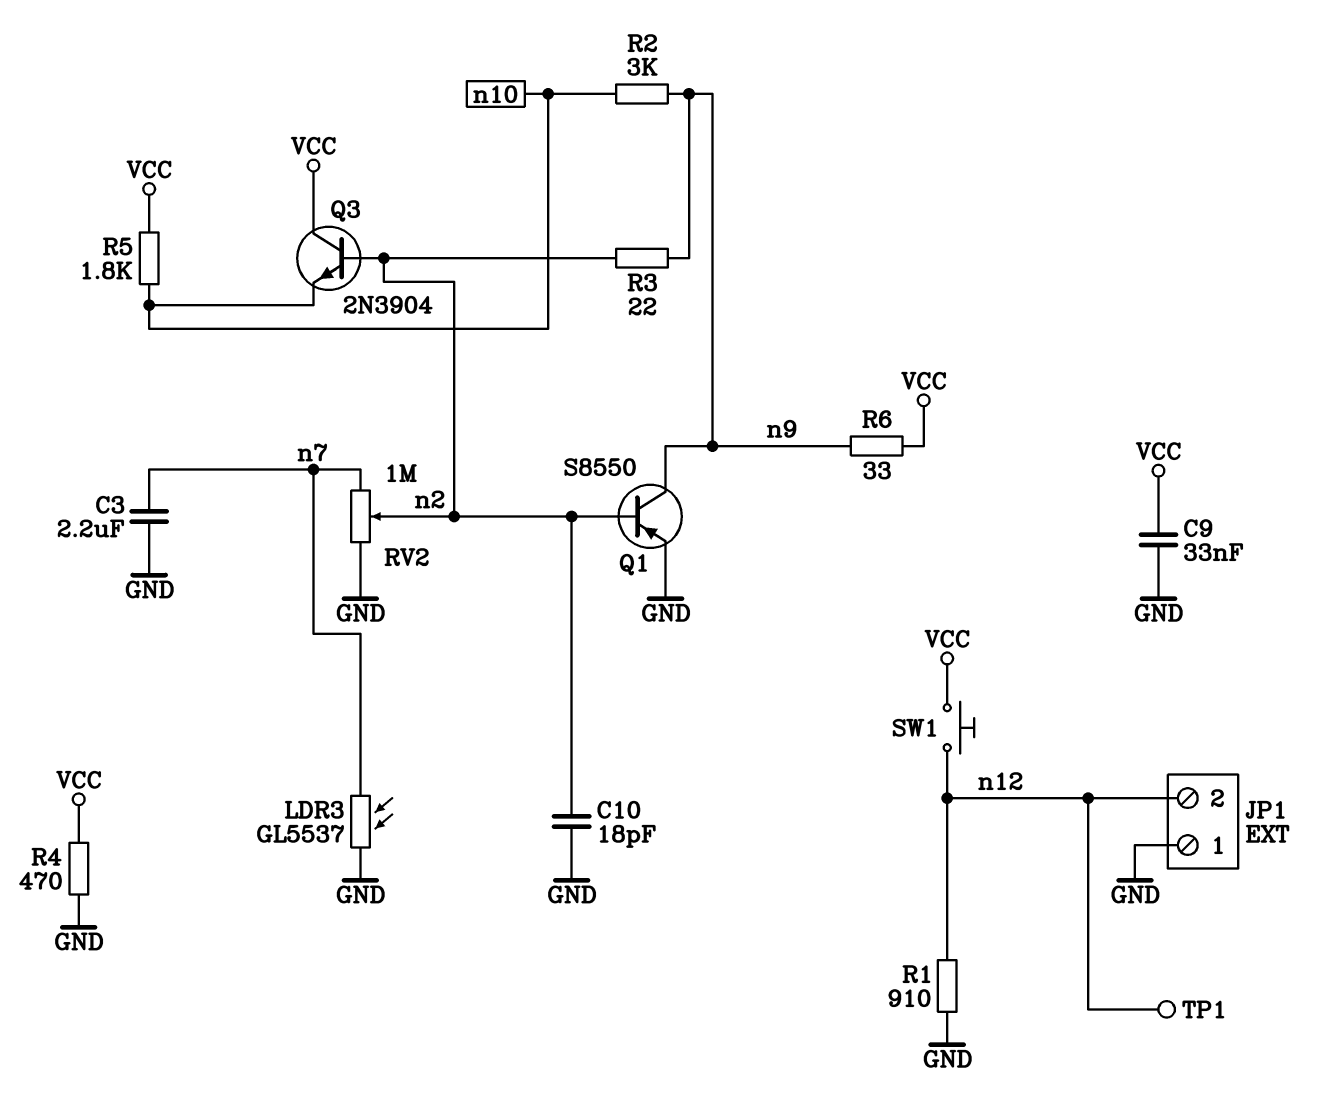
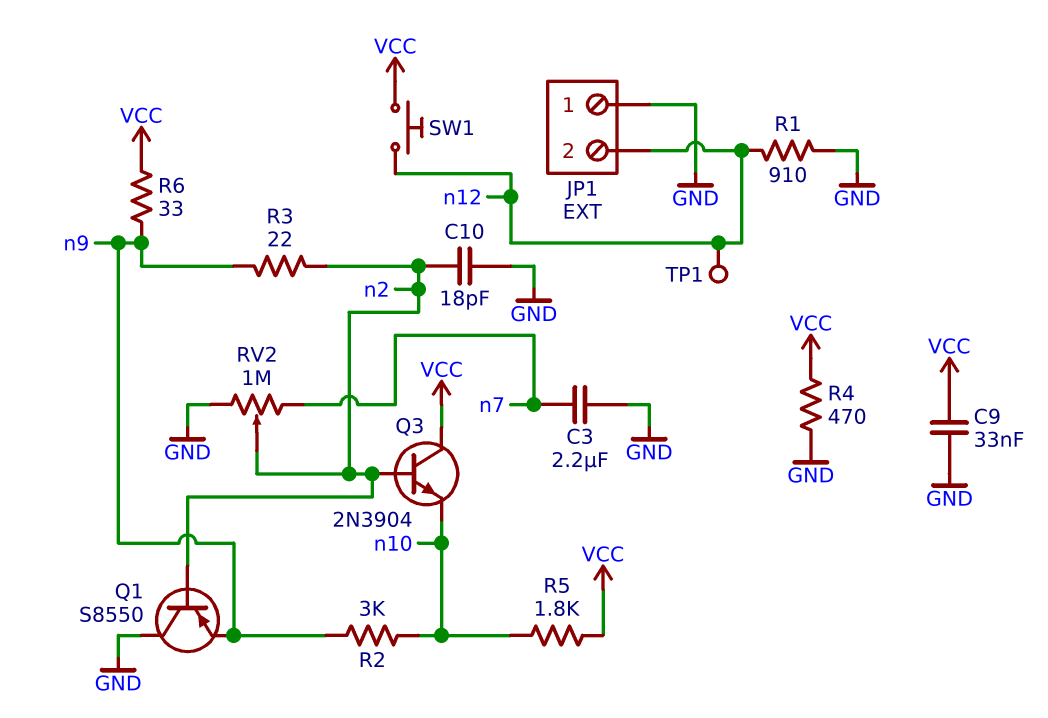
LDR3: GL5537 (GND, n7) -> none
Q1: PNP S8550 (B n2, C n9, E GND) -> PNP S8550 (B n2, C GND, E n9)

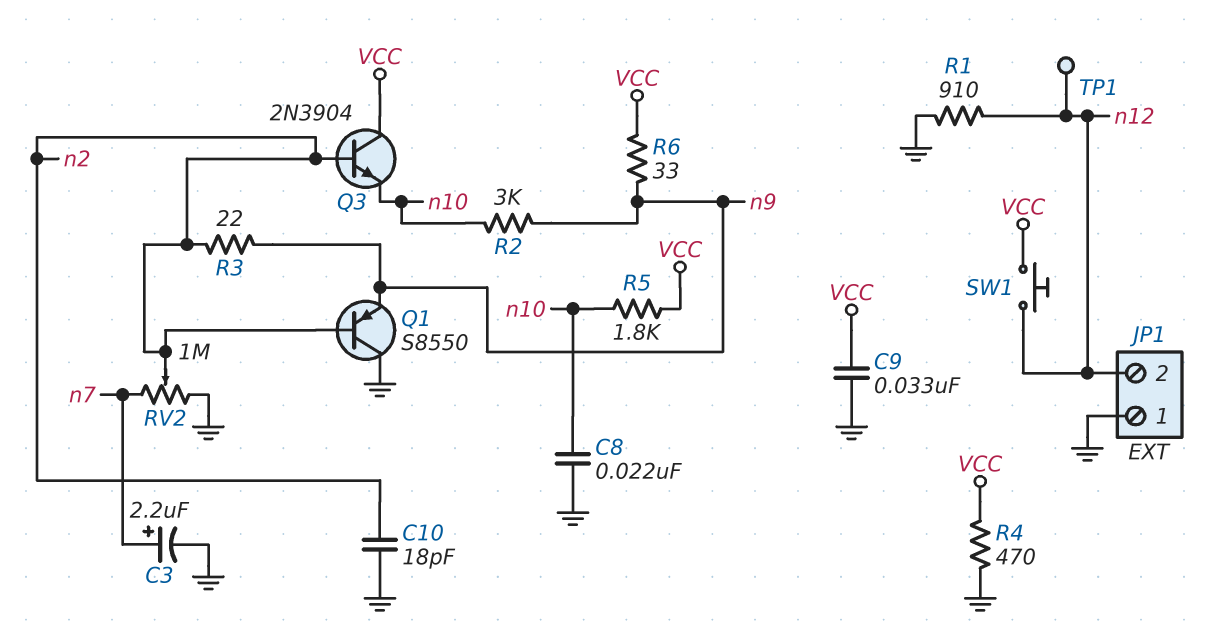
C3: 2.2uF (GND, n7) -> 2.2uF (plus n7, minus GND)
C8: none -> 22nF (GND, n10)

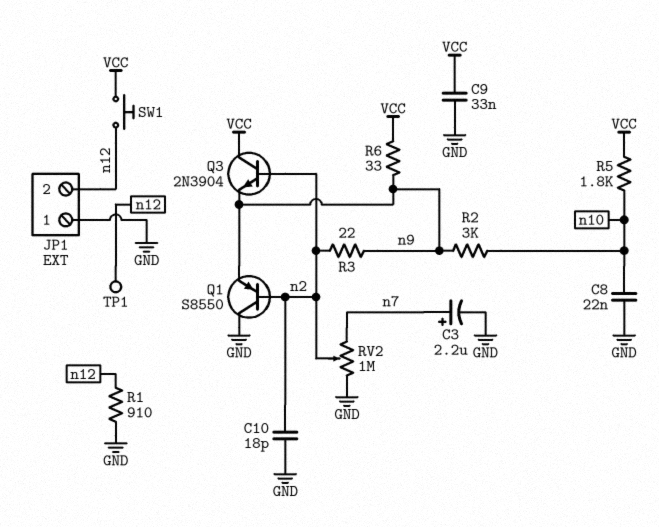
Q3: NPN 2N3904 (B n2, C VCC, E n10) -> NPN 2N3904 (B n2, C VCC, E n9)
R4: 470 (GND, VCC) -> none

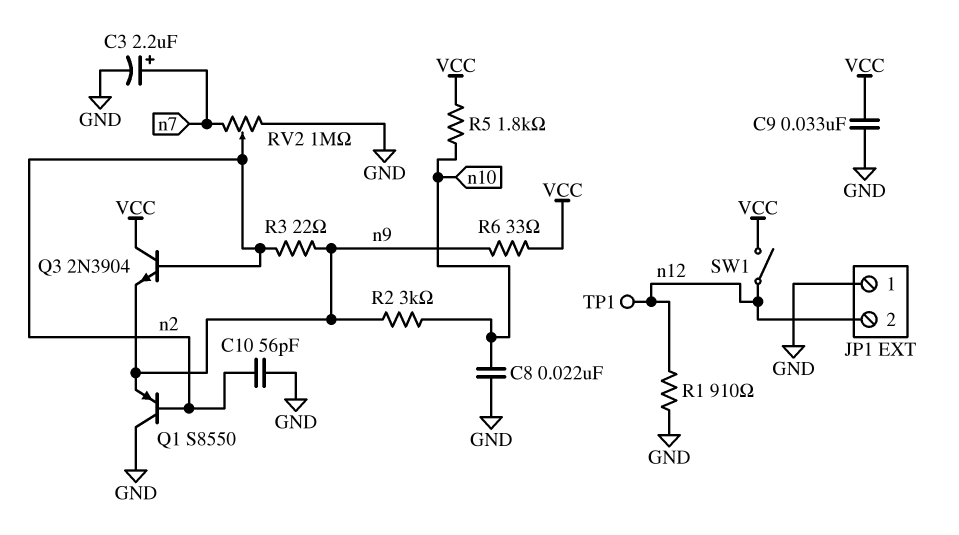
C10: 18pF (GND, n2) -> 56pF (GND, n2)
SW1: button (VCC, n12) -> switch (VCC, n12)

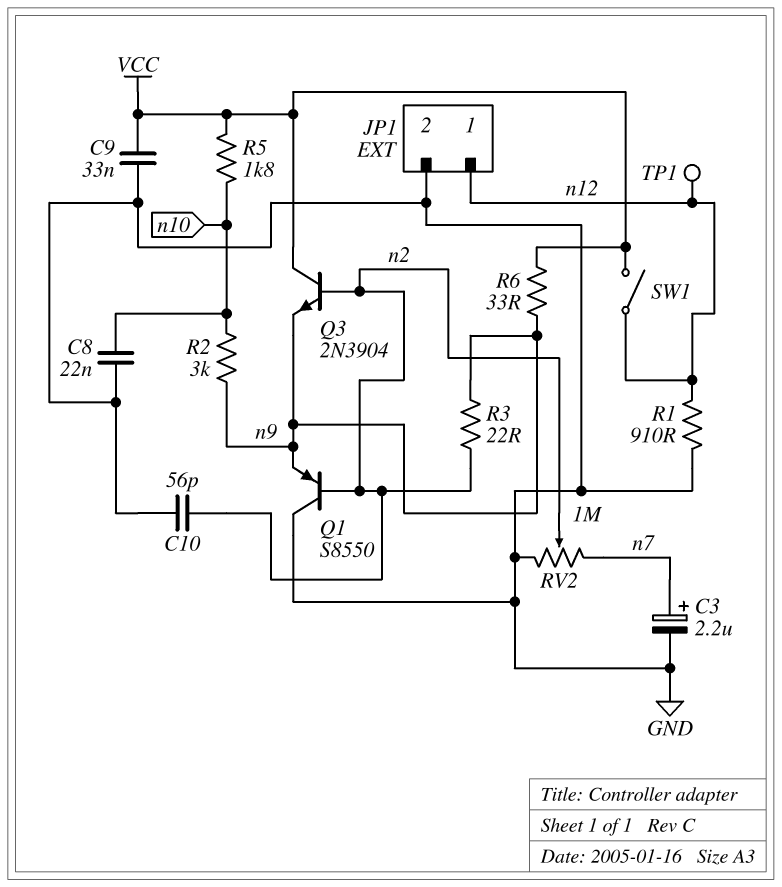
JP1 pin 1: GND -> n12
JP1 pin 2: n12 -> GND

